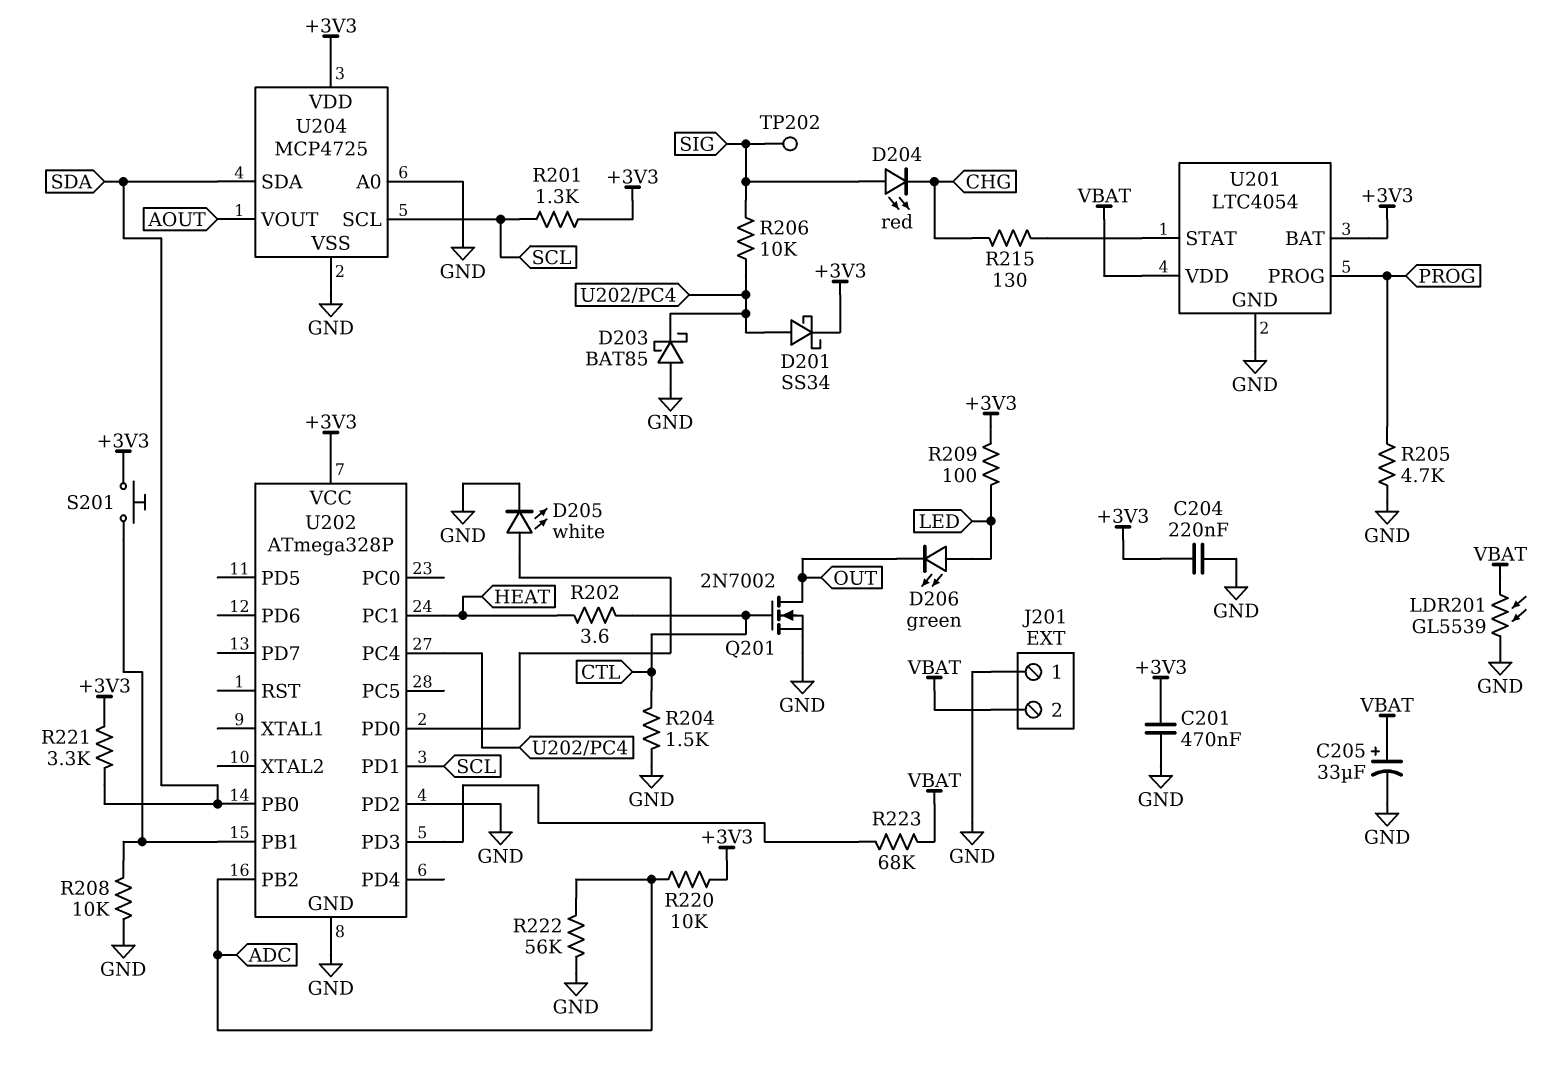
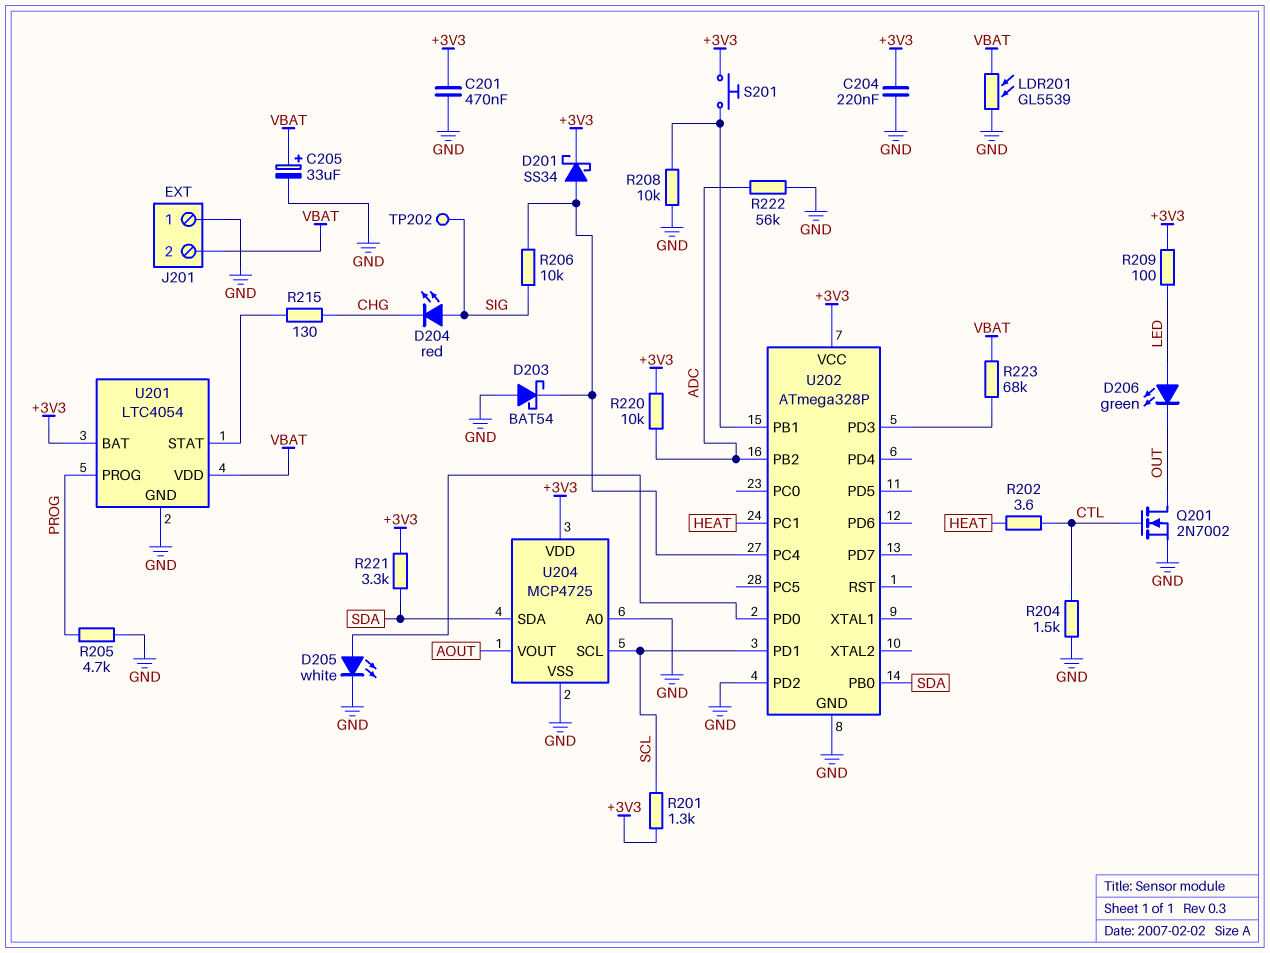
D203: schottky BAT85 (A GND, K U202/PC4) -> schottky BAT54 (A GND, K U202/PC4)

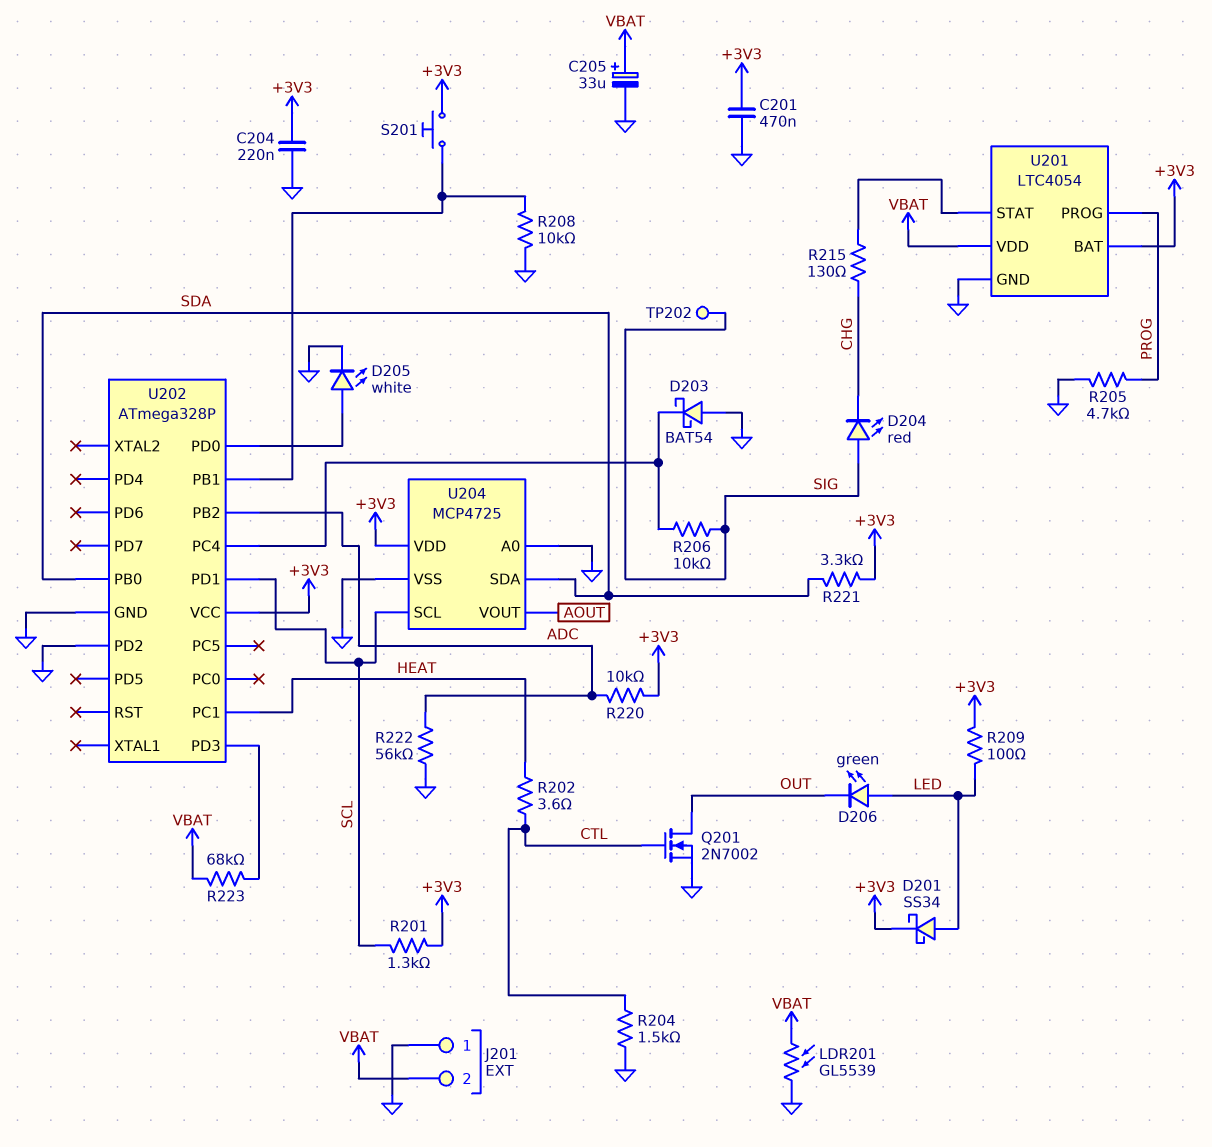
D201: schottky SS34 (A U202/PC4, K +3V3) -> schottky SS34 (A LED, K +3V3)

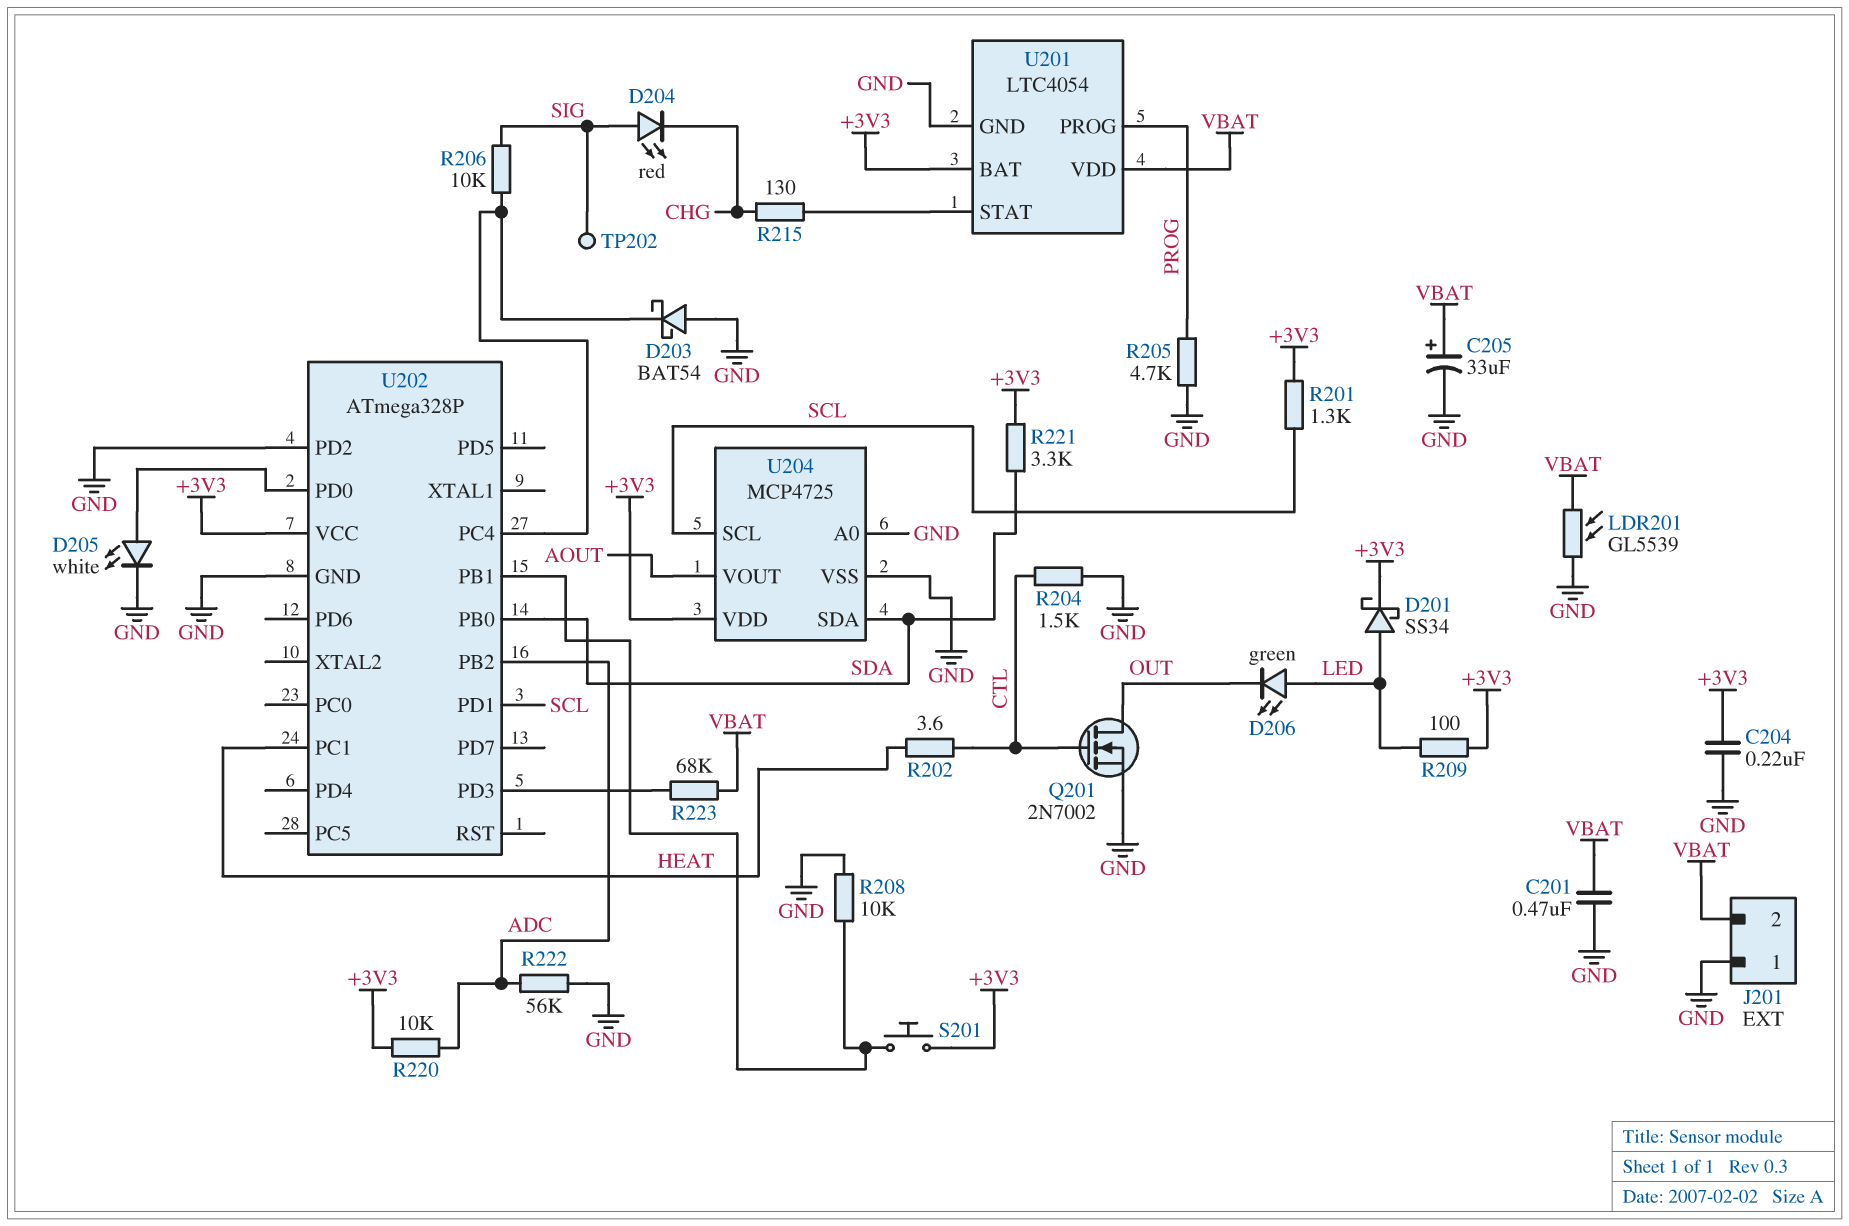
C201: 470nF (+3V3, GND) -> 470nF (GND, VBAT)

